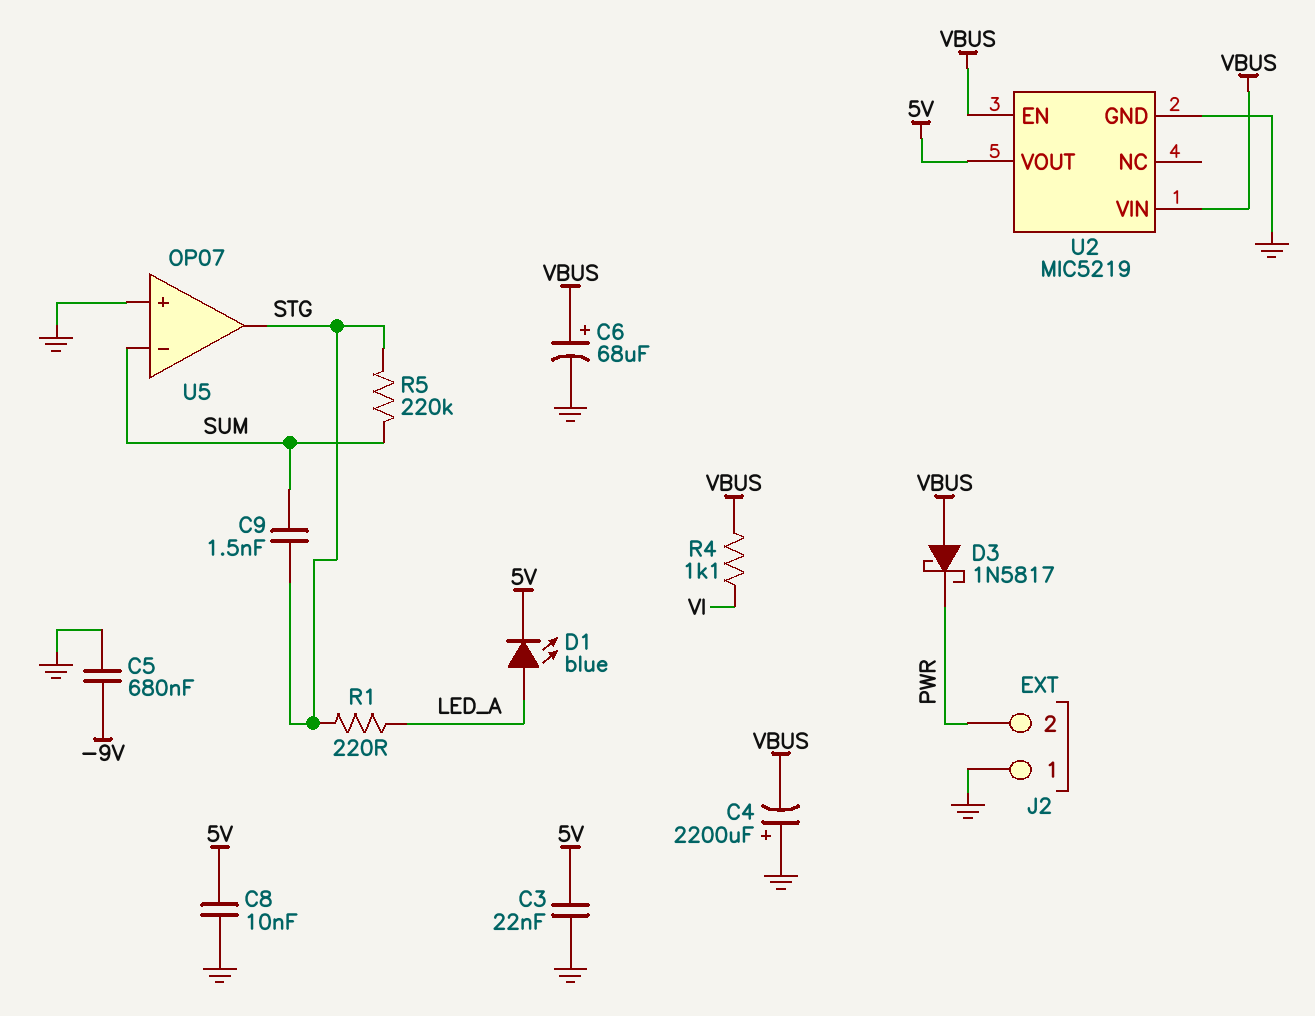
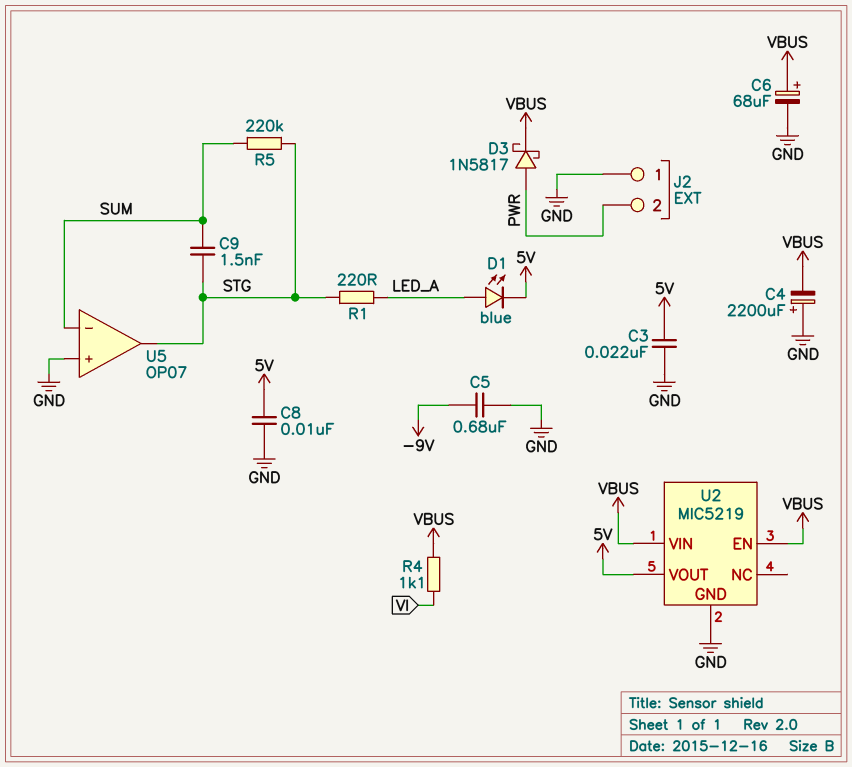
D3: schottky 1N5817 (A VBUS, K PWR) -> schottky 1N5817 (A PWR, K VBUS)

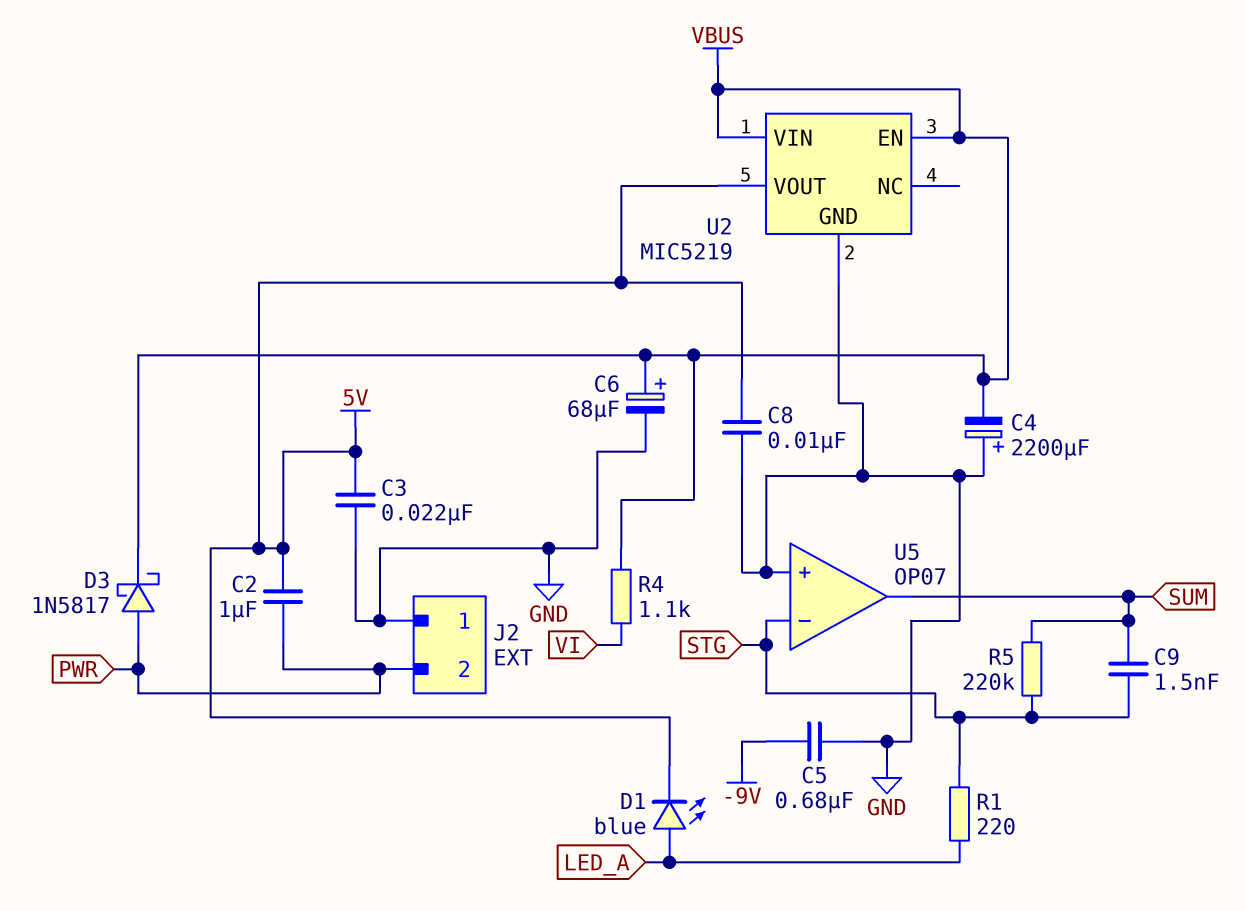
C2: none -> 1uF (5V, PWR)
U5 pin in-: SUM -> STG
U5 pin out: STG -> SUM

